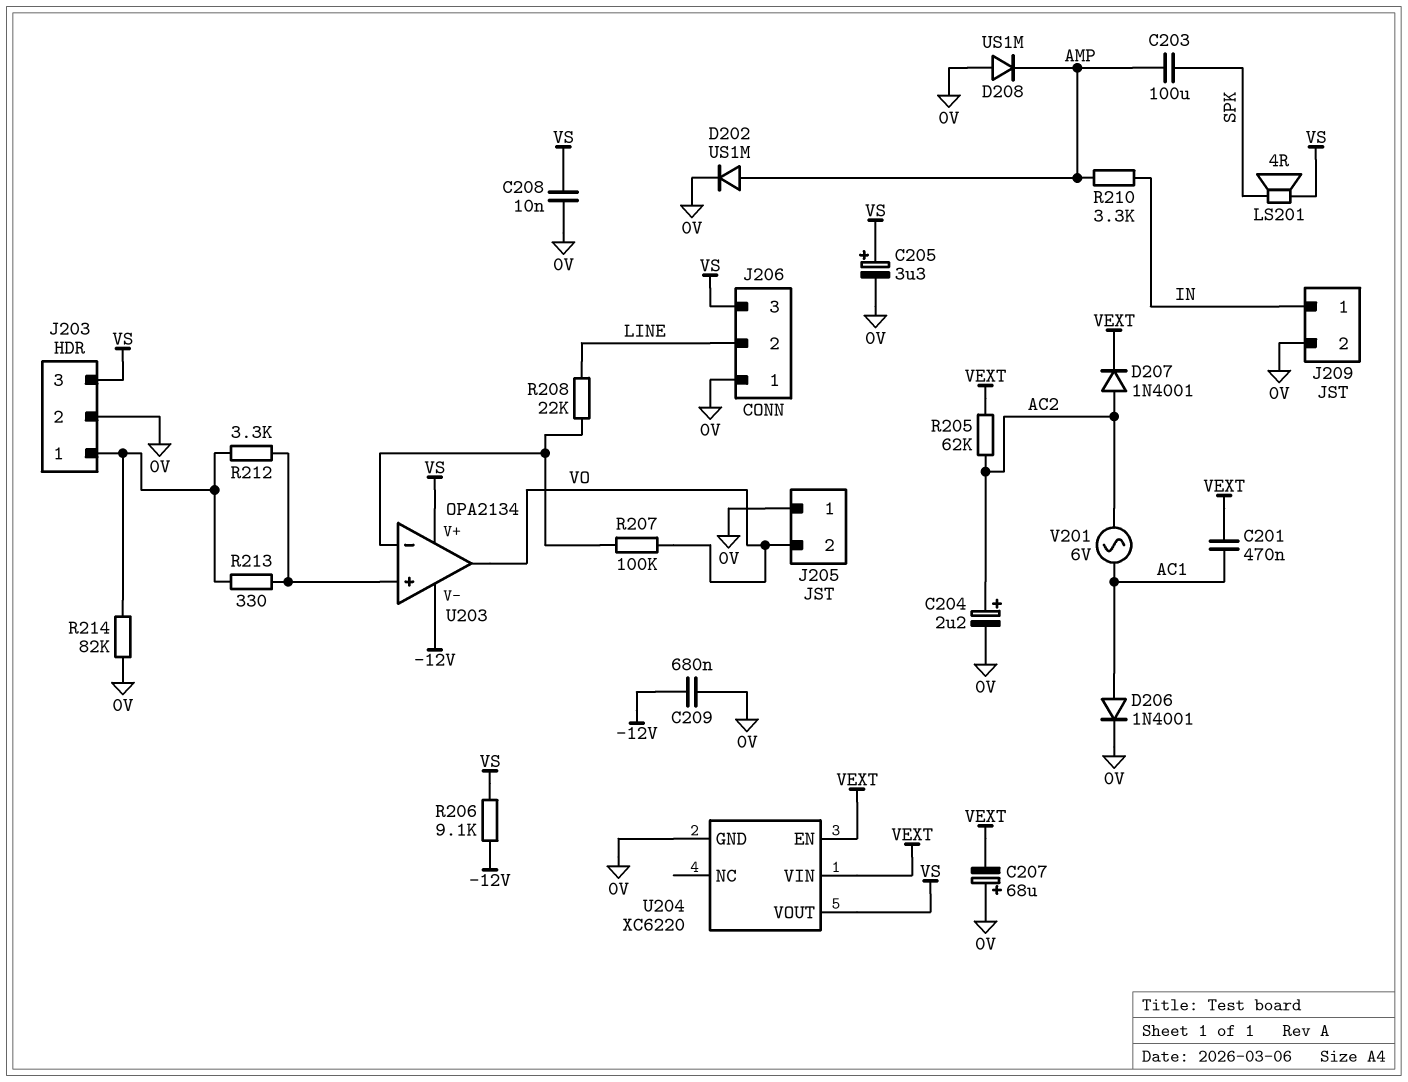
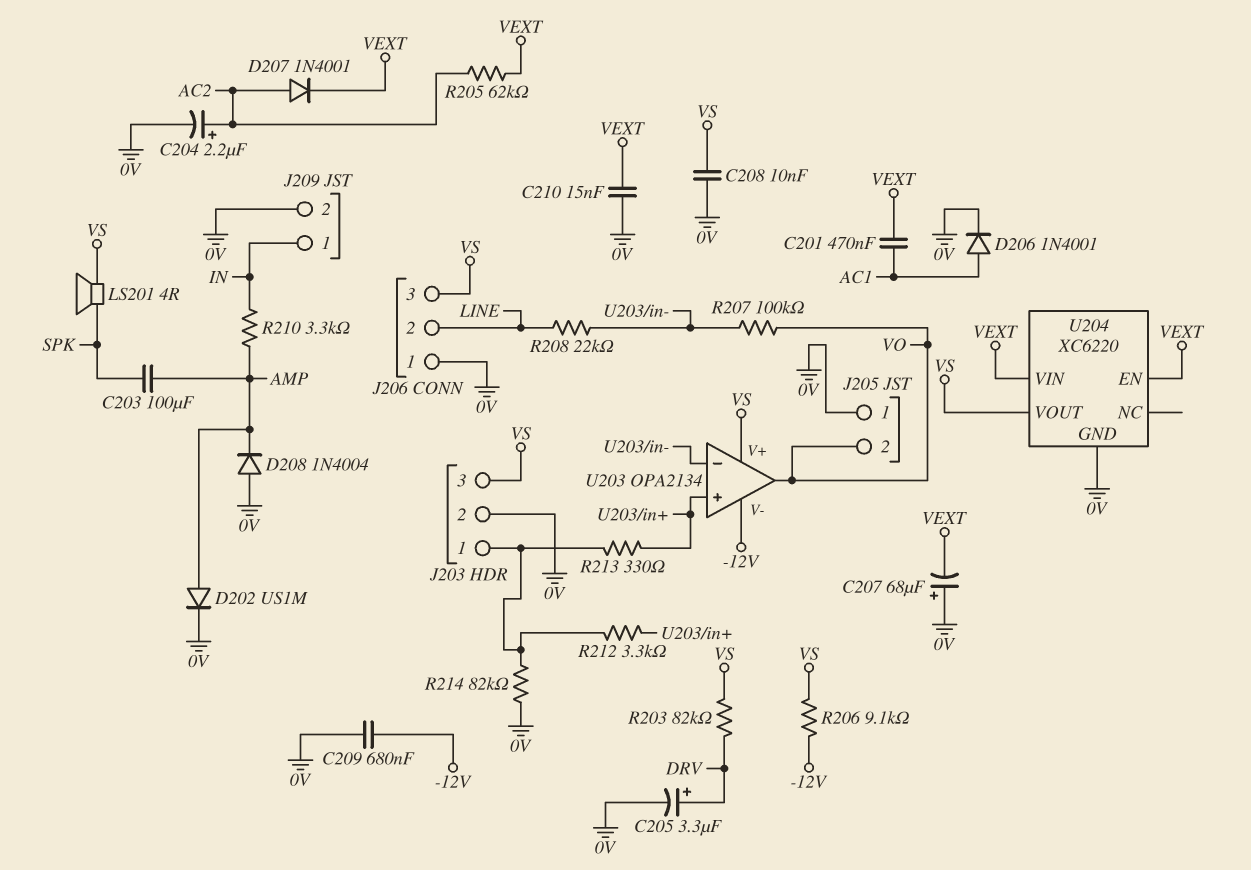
C205: 3.3uF (plus VS, minus 0V) -> 3.3uF (plus DRV, minus 0V)
C210: none -> 15nF (0V, VEXT)
D208: diode US1M (A 0V, K AMP) -> diode 1N4004 (A 0V, K AMP)
R203: none -> 82k (DRV, VS)
V201: AC 6V (AC1, AC2) -> none

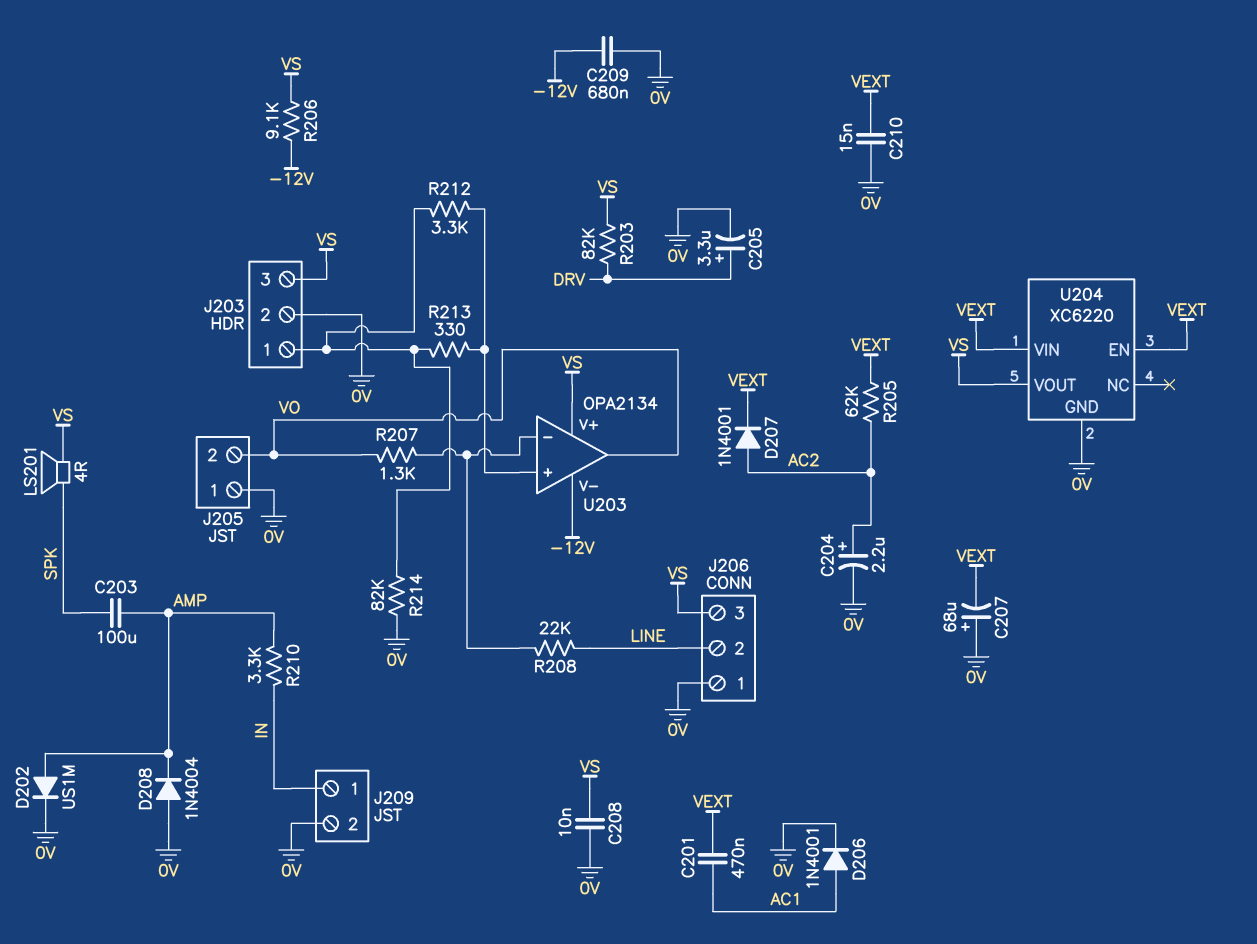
R207: 100k (U203/in-, VO) -> 1.3k (U203/in-, VO)

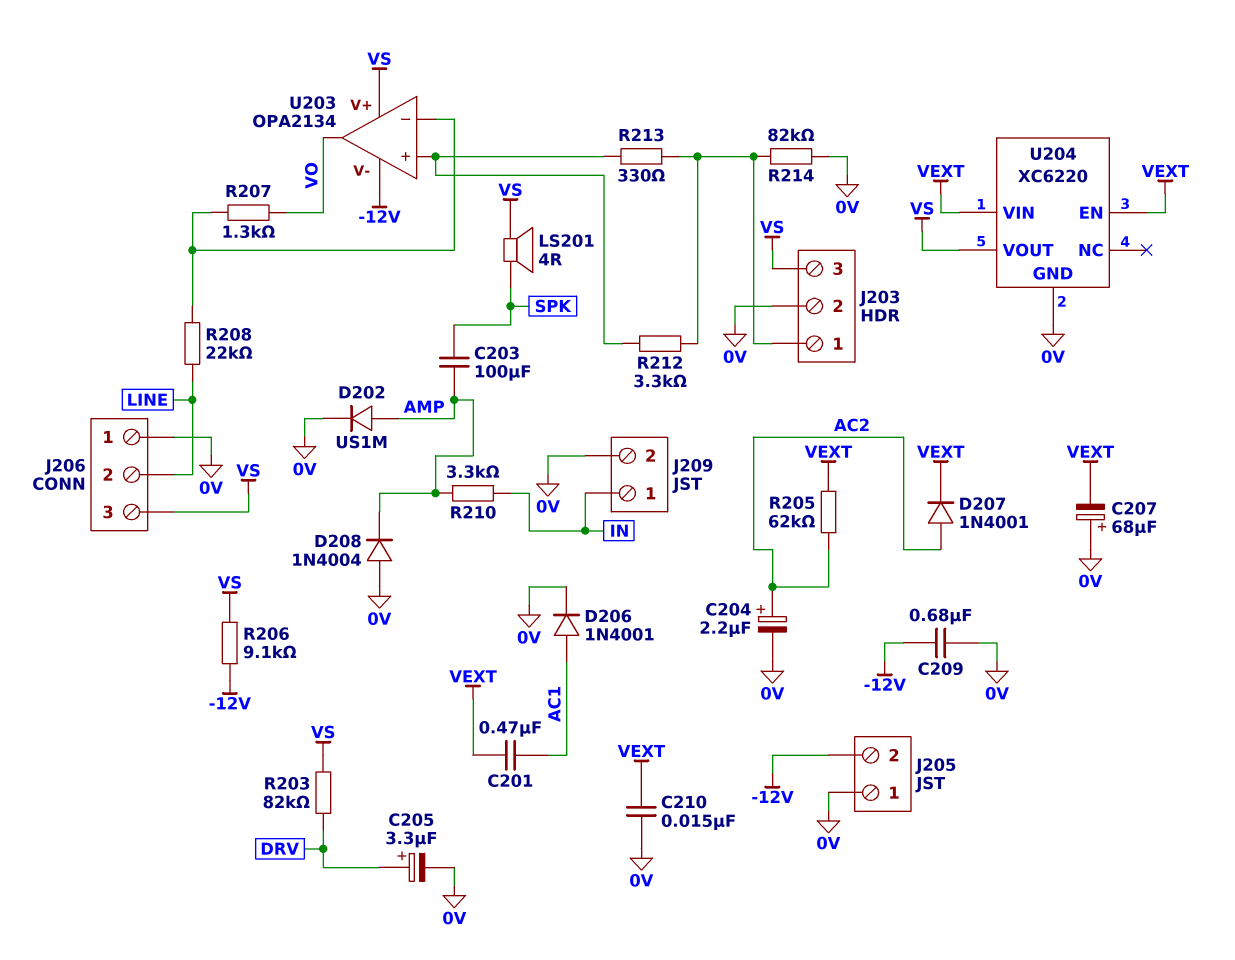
C208: 10nF (0V, VS) -> none
J205 pin 2: VO -> -12V

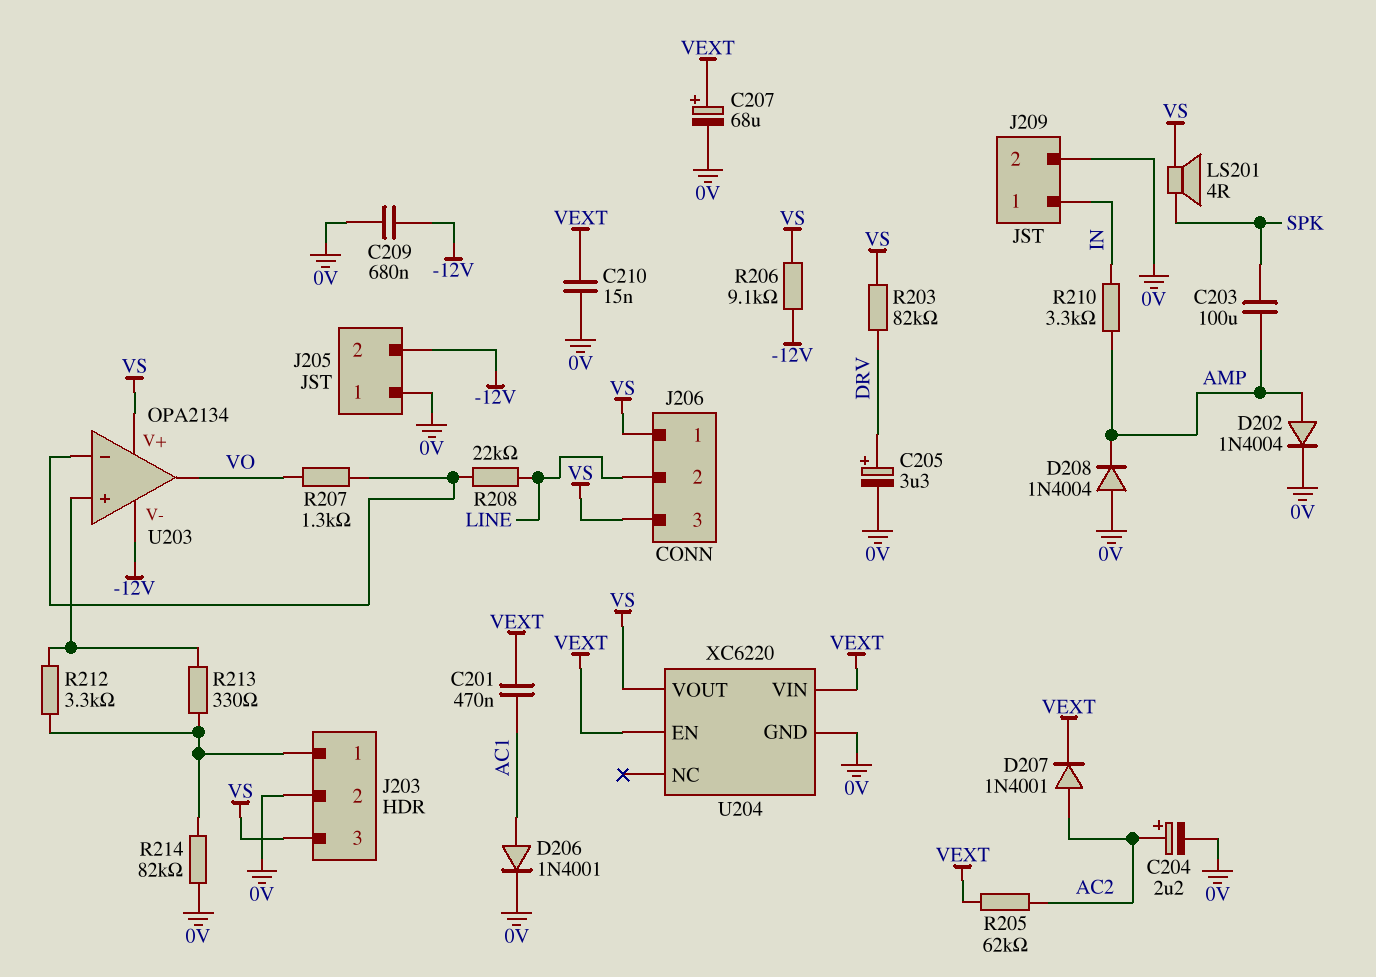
C207: 68uF (plus 0V, minus VEXT) -> 68uF (plus VEXT, minus 0V)
D202: diode US1M (A AMP, K 0V) -> diode 1N4004 (A AMP, K 0V)
J206 pin 1: 0V -> VS

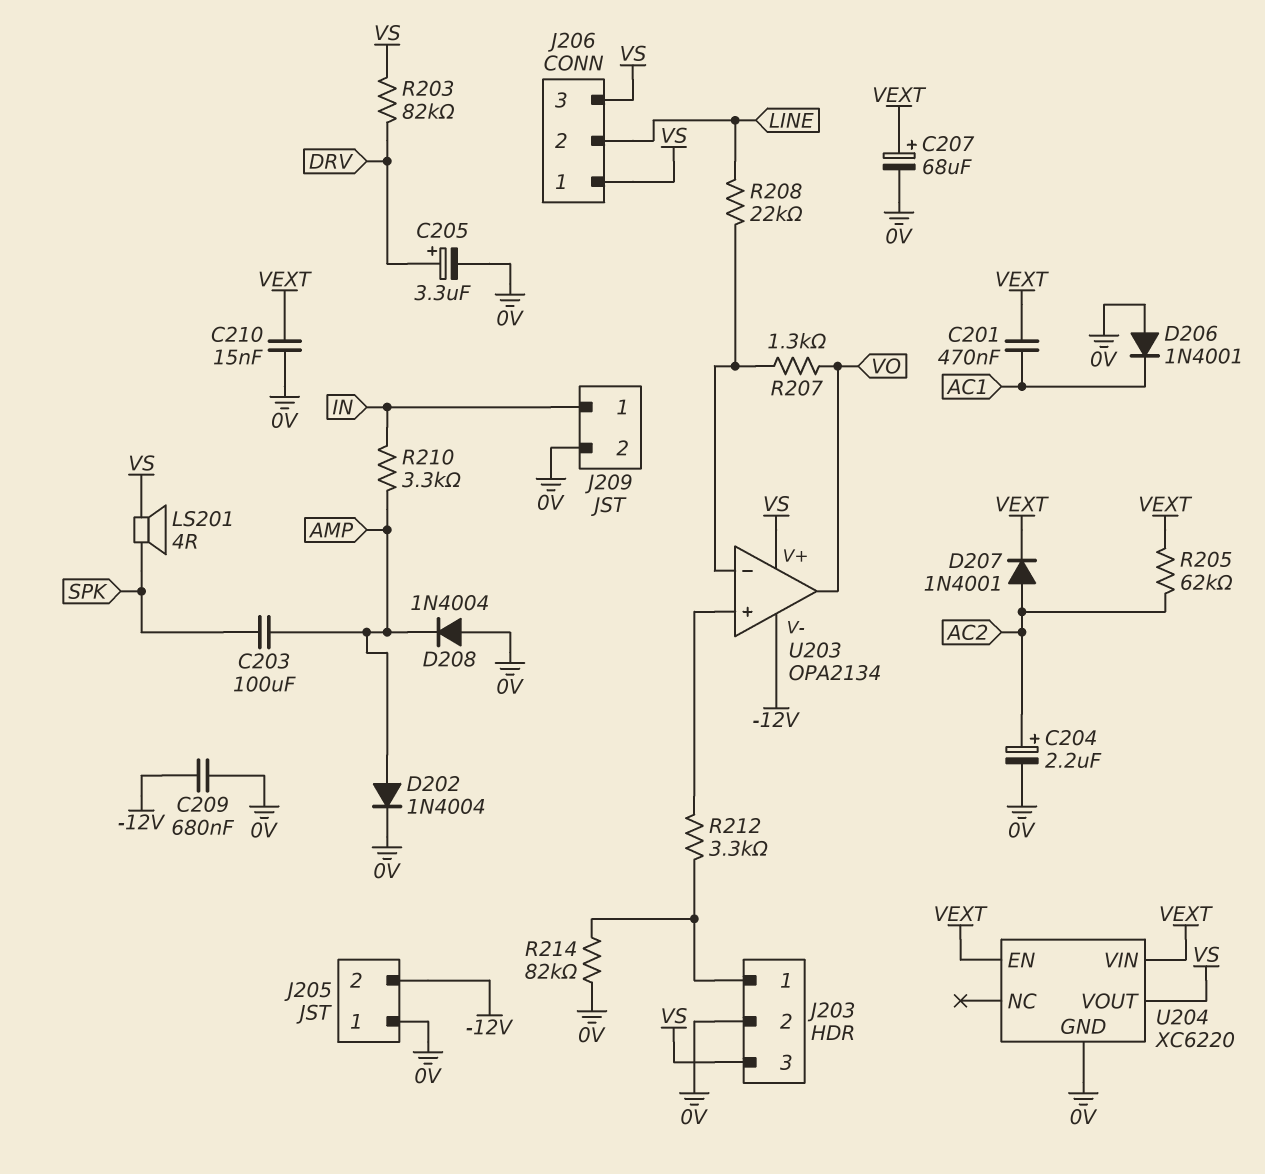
D206: diode 1N4001 (A AC1, K 0V) -> diode 1N4001 (A 0V, K AC1)
R206: 9.1k (-12V, VS) -> none
R213: 330 (J203/1, U203/in+) -> none

